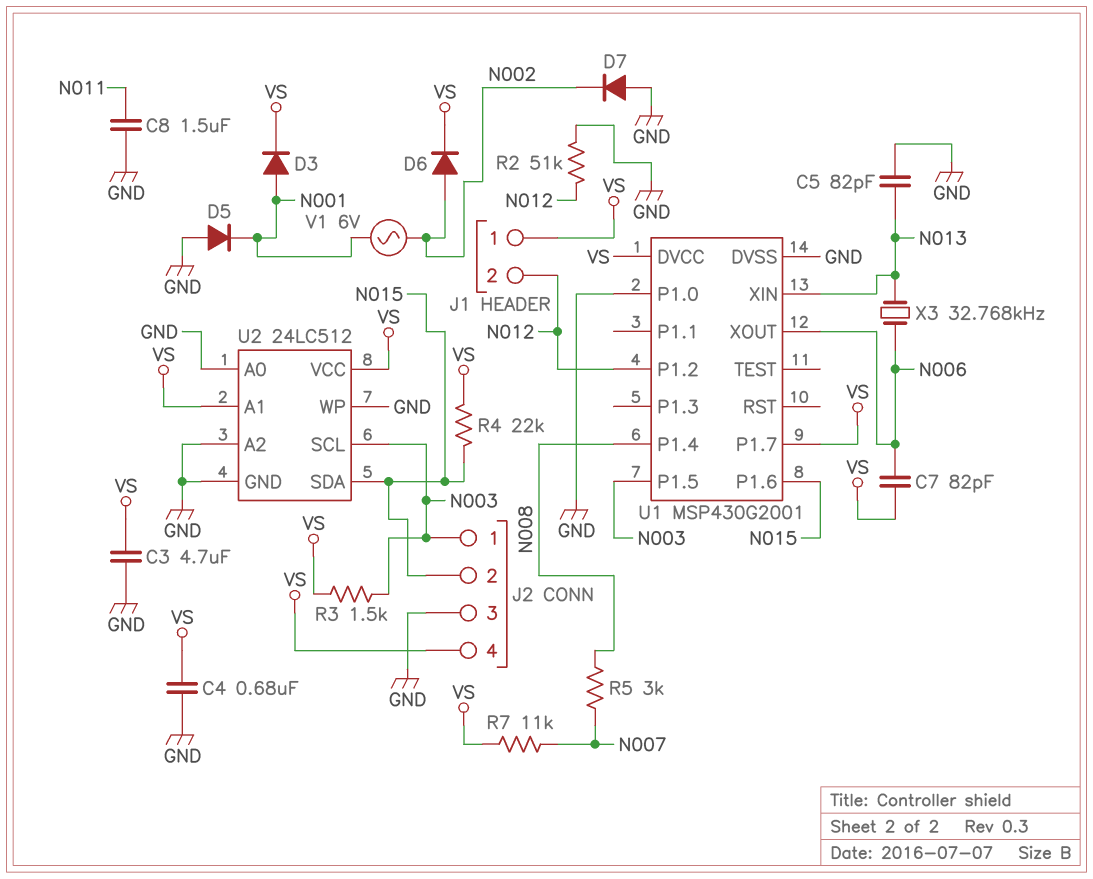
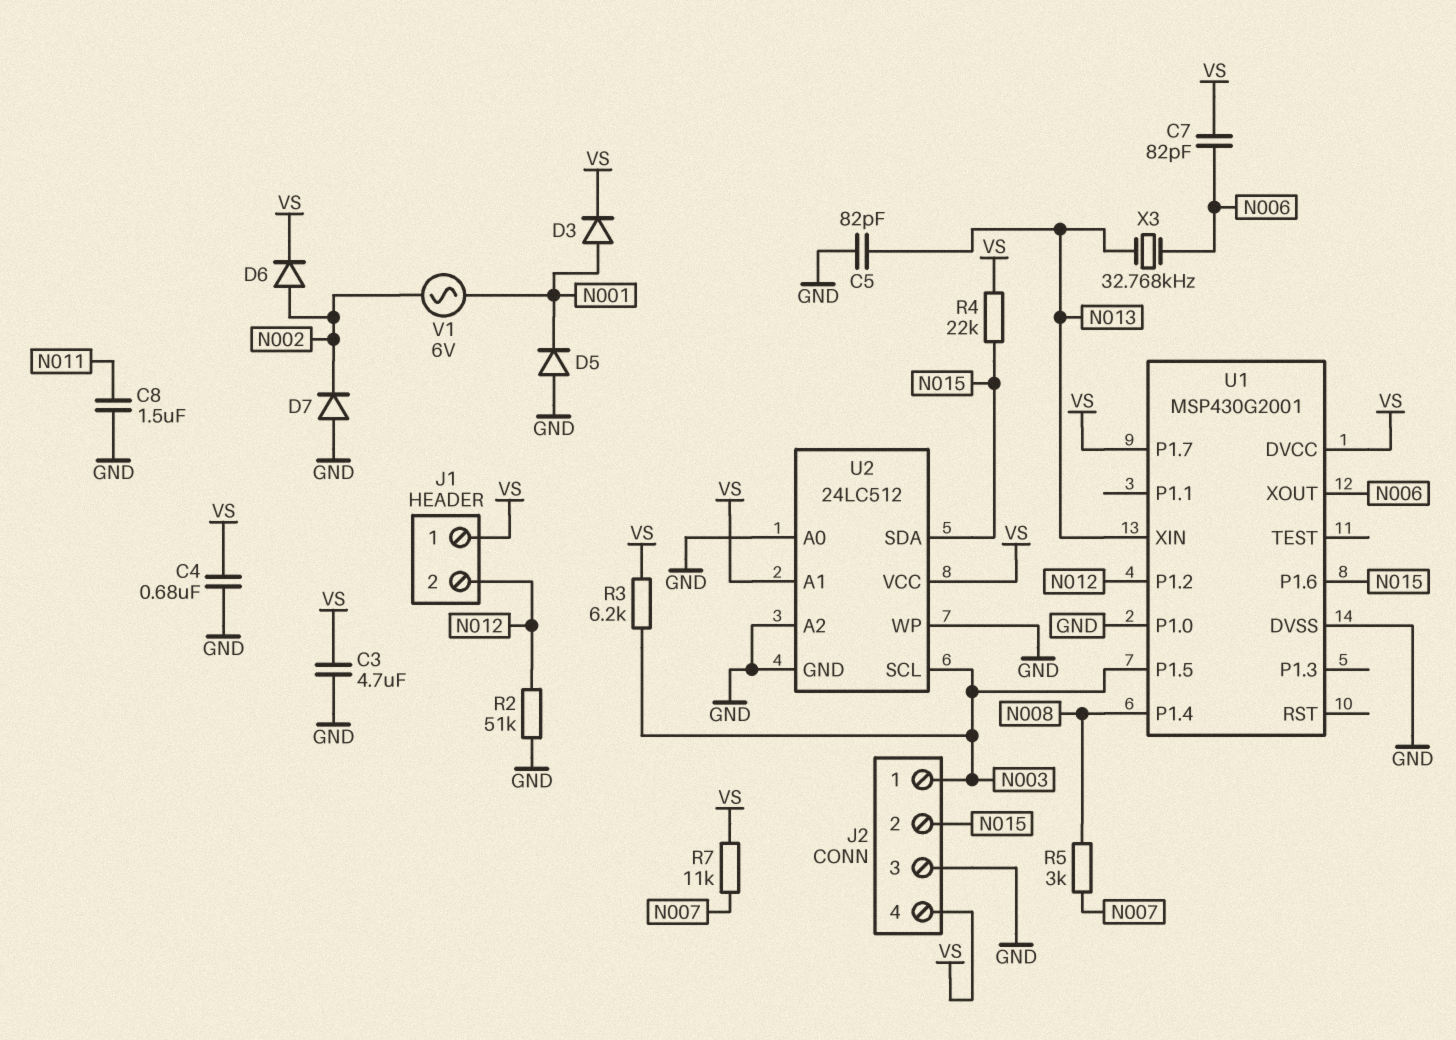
R3: 1.5k (N003, VS) -> 6.2k (N003, VS)

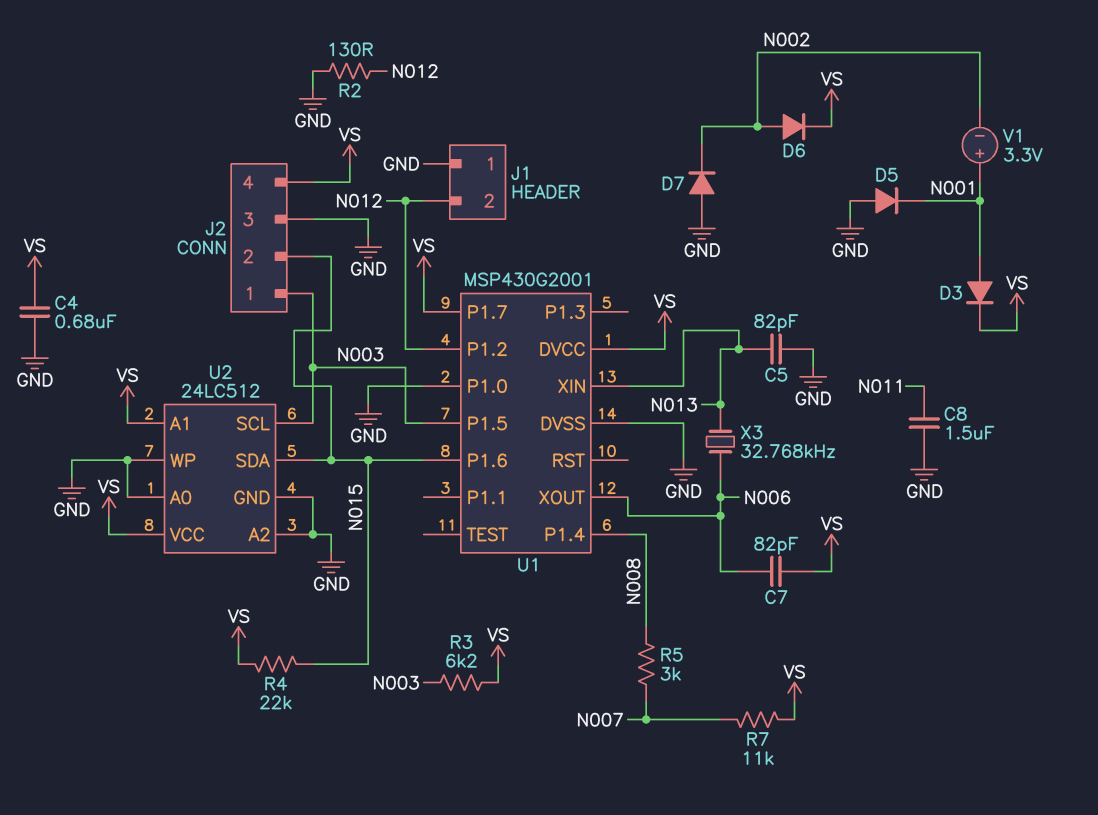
C3: 4.7uF (GND, VS) -> none
J1 pin 1: VS -> GND
R2: 51k (GND, N012) -> 130 (GND, N012)
V1: AC 6V (N001, N002) -> 3.3V (plus N001, minus N002)

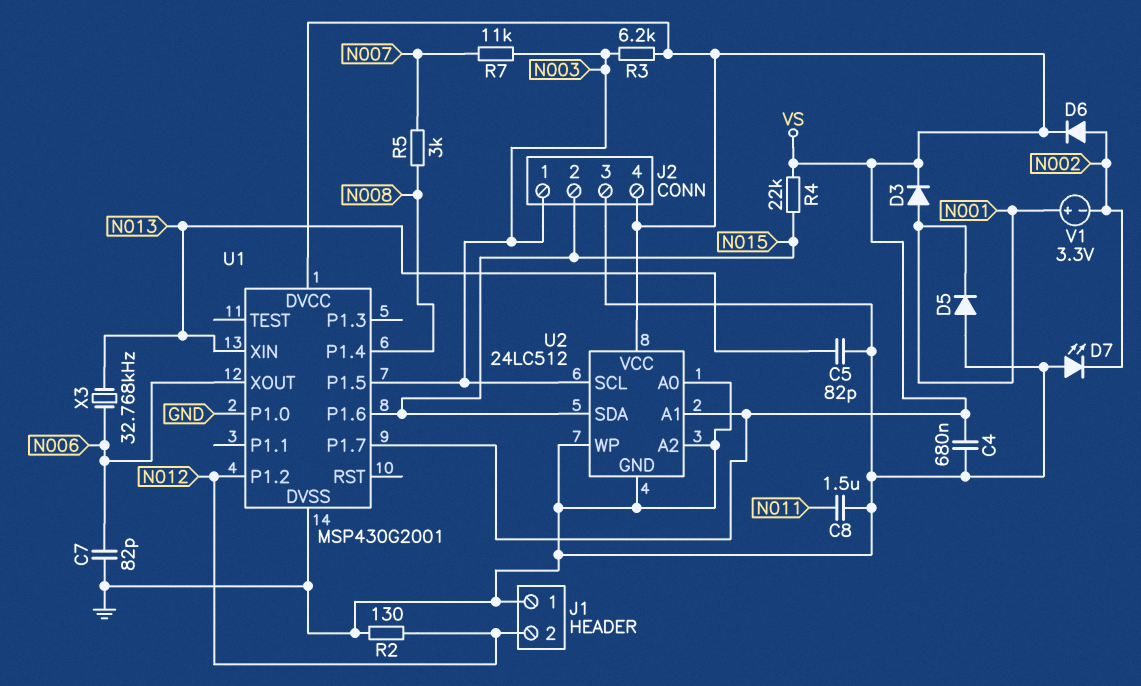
C7: 82pF (N006, VS) -> 82pF (GND, N006)
D7: diode (A GND, K N002) -> LED (A GND, K N002)
R7: 11k (N007, VS) -> 11k (N003, N007)

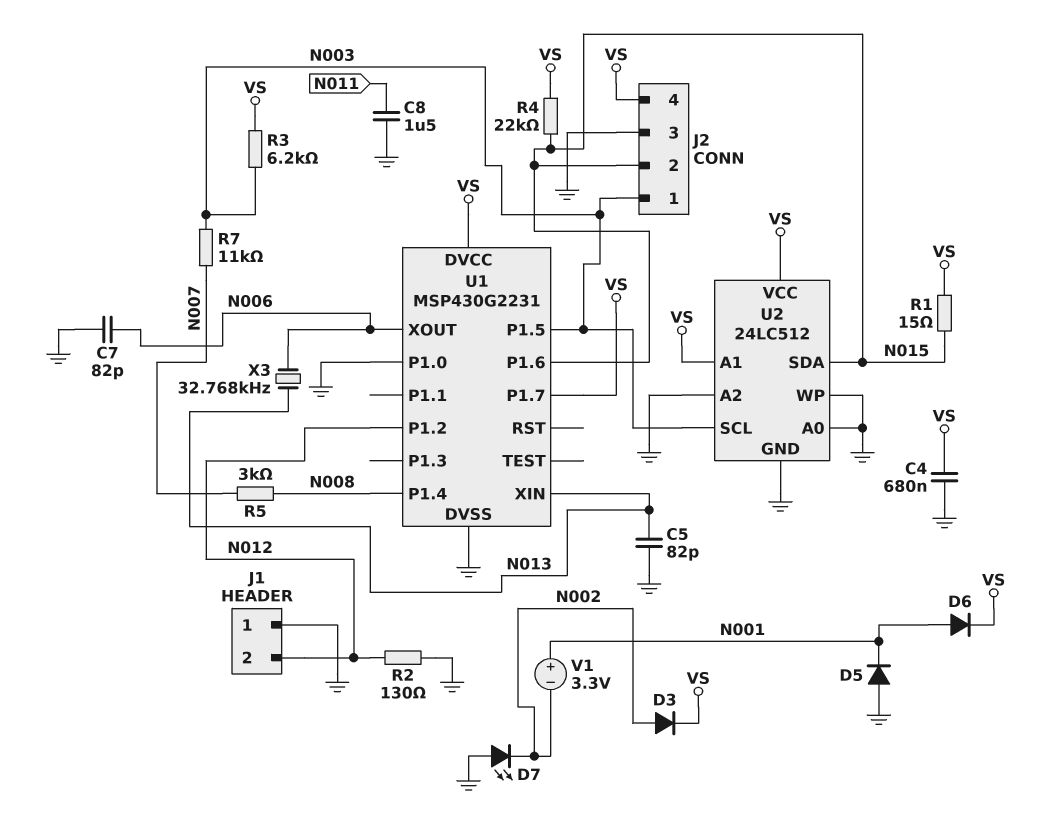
D3: diode (A N001, K VS) -> diode (A N002, K VS)
D6: diode (A N002, K VS) -> diode (A N001, K VS)
R1: none -> 15 (N015, VS)
U1: MSP430G2001 -> MSP430G2231

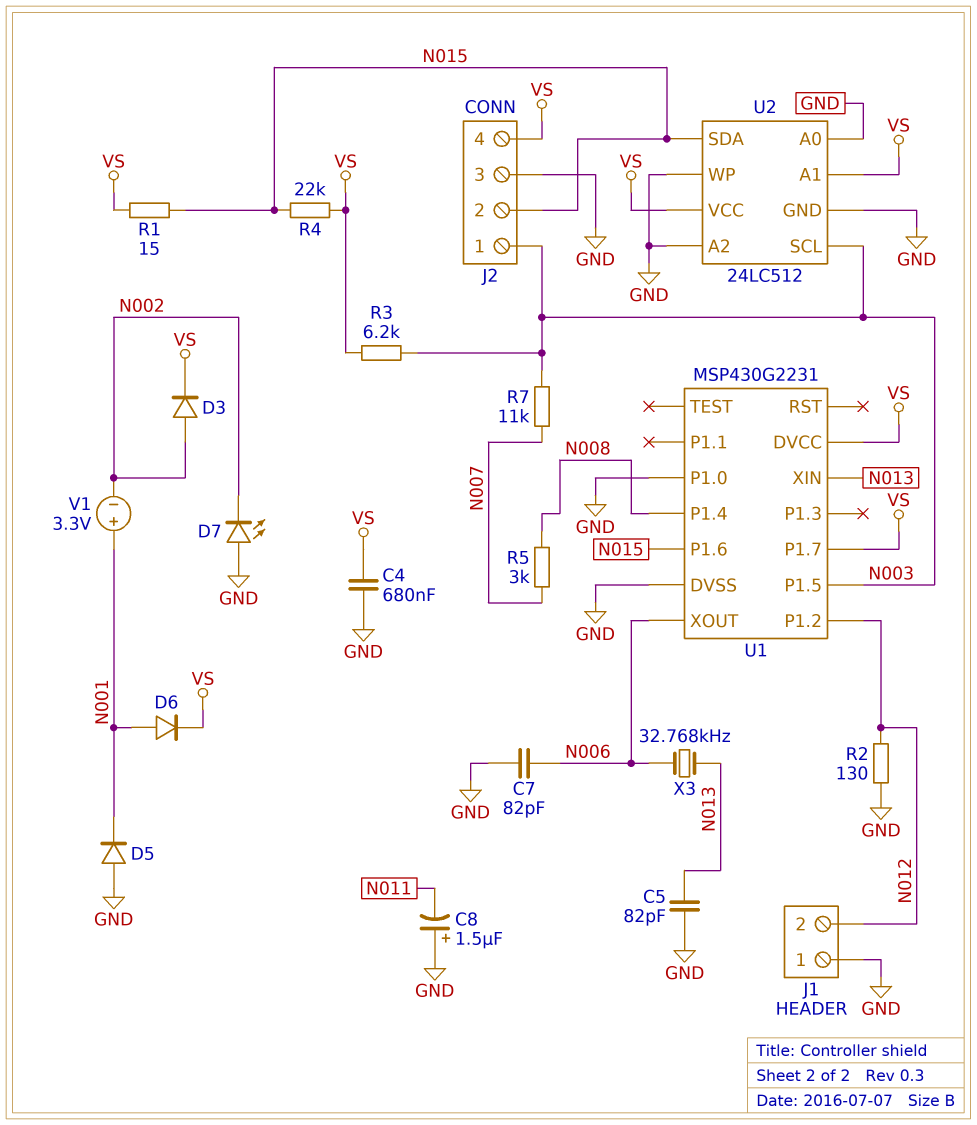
C8: 1.5uF (GND, N011) -> 1.5uF (plus GND, minus N011)

